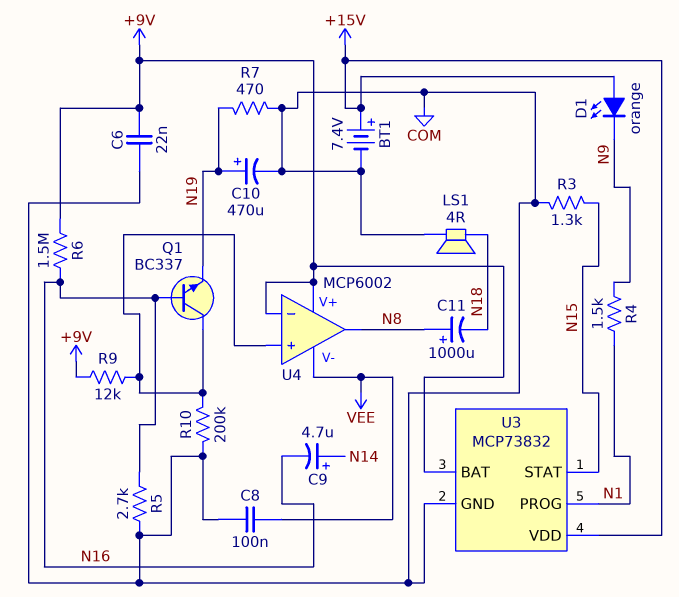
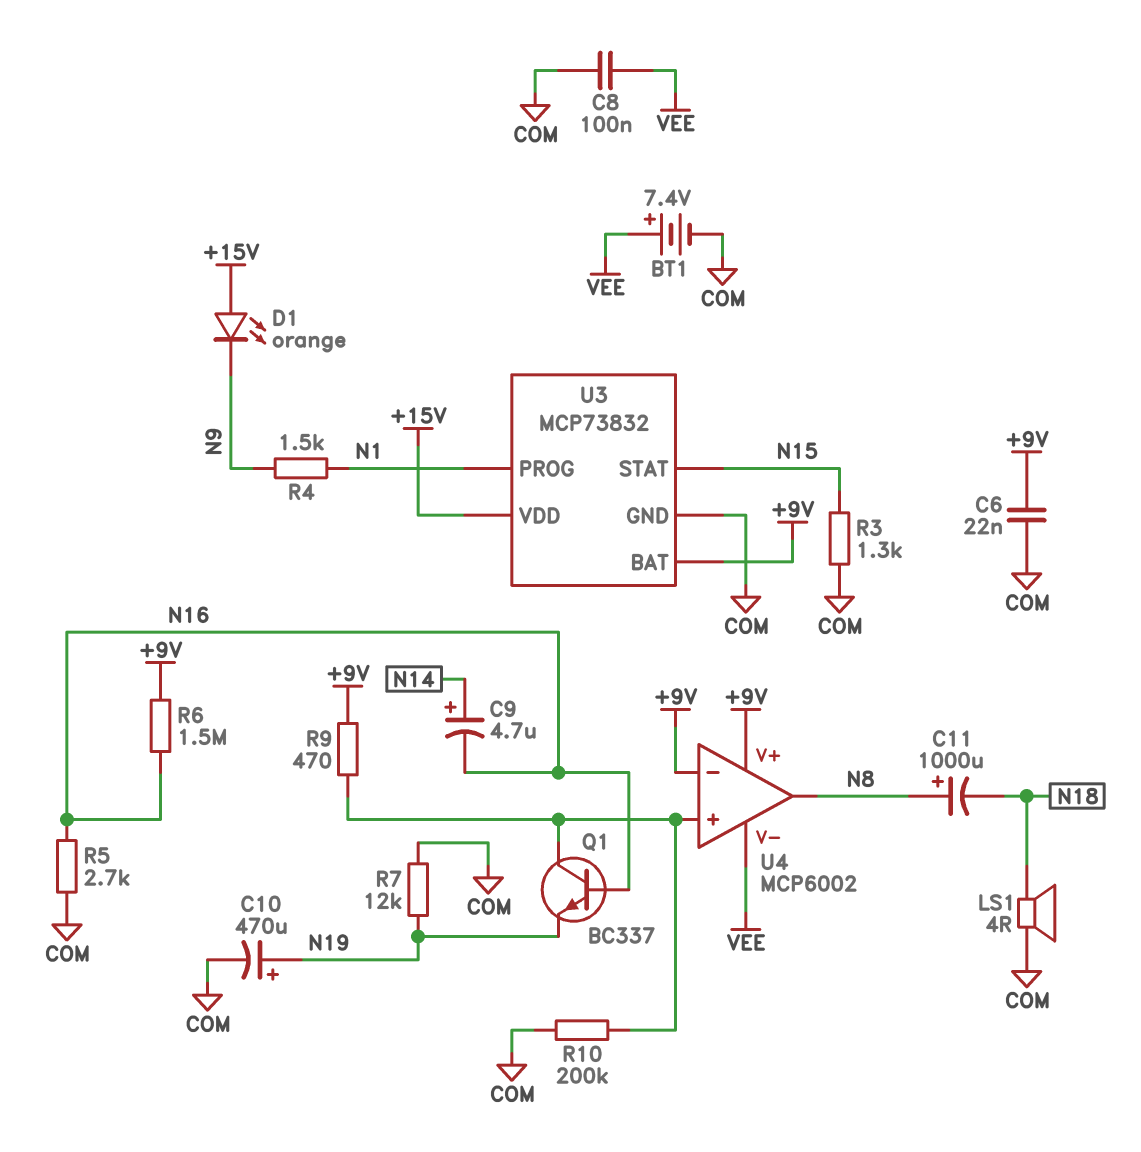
BT1: 7.4V (plus +15V, minus COM) -> 7.4V (plus VEE, minus COM)
R7: 470 (COM, N19) -> 12k (COM, N19)
R9: 12k (+9V, U4/in+) -> 470 (+9V, U4/in+)

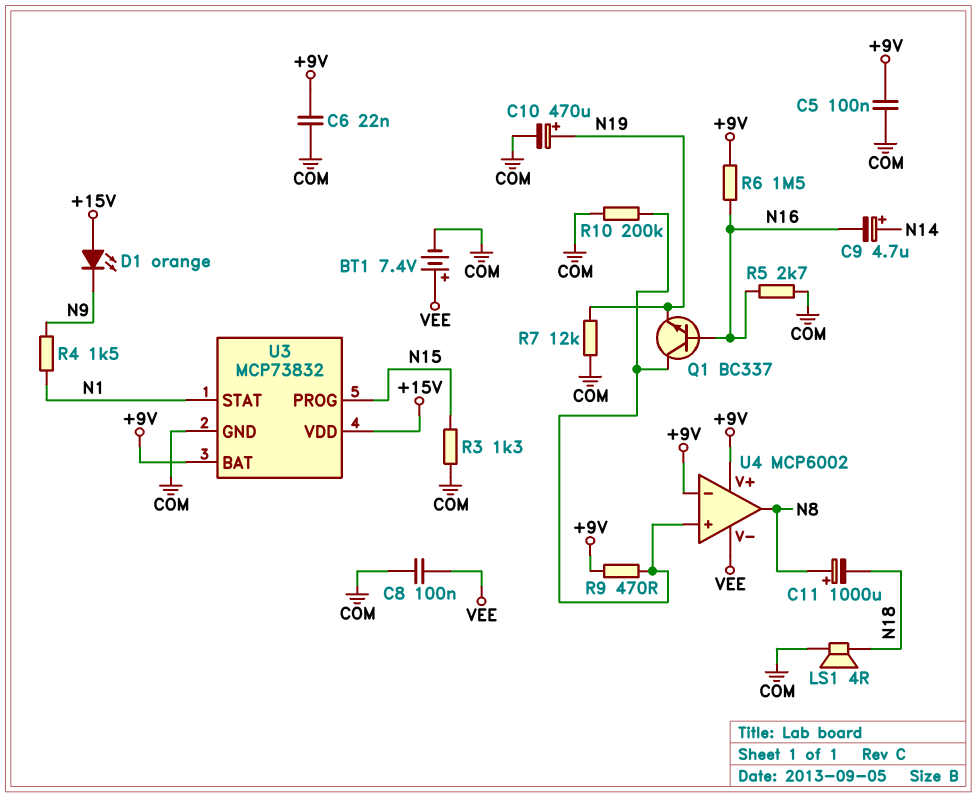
C5: none -> 100nF (+9V, COM)
U3 pin PROG: N1 -> N15
U3 pin STAT: N15 -> N1

